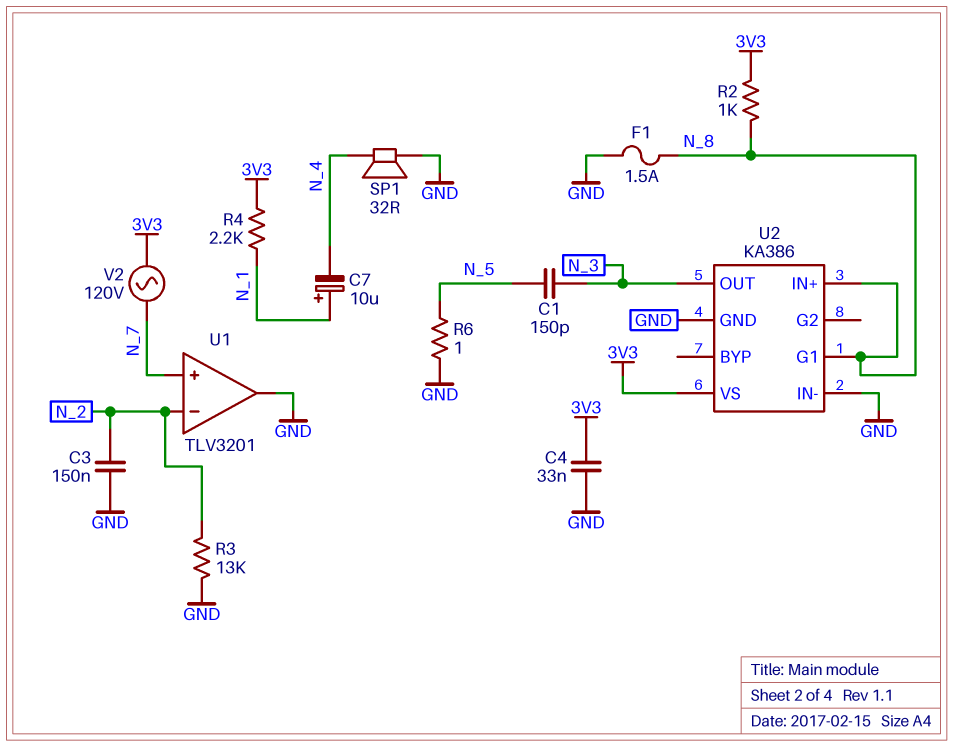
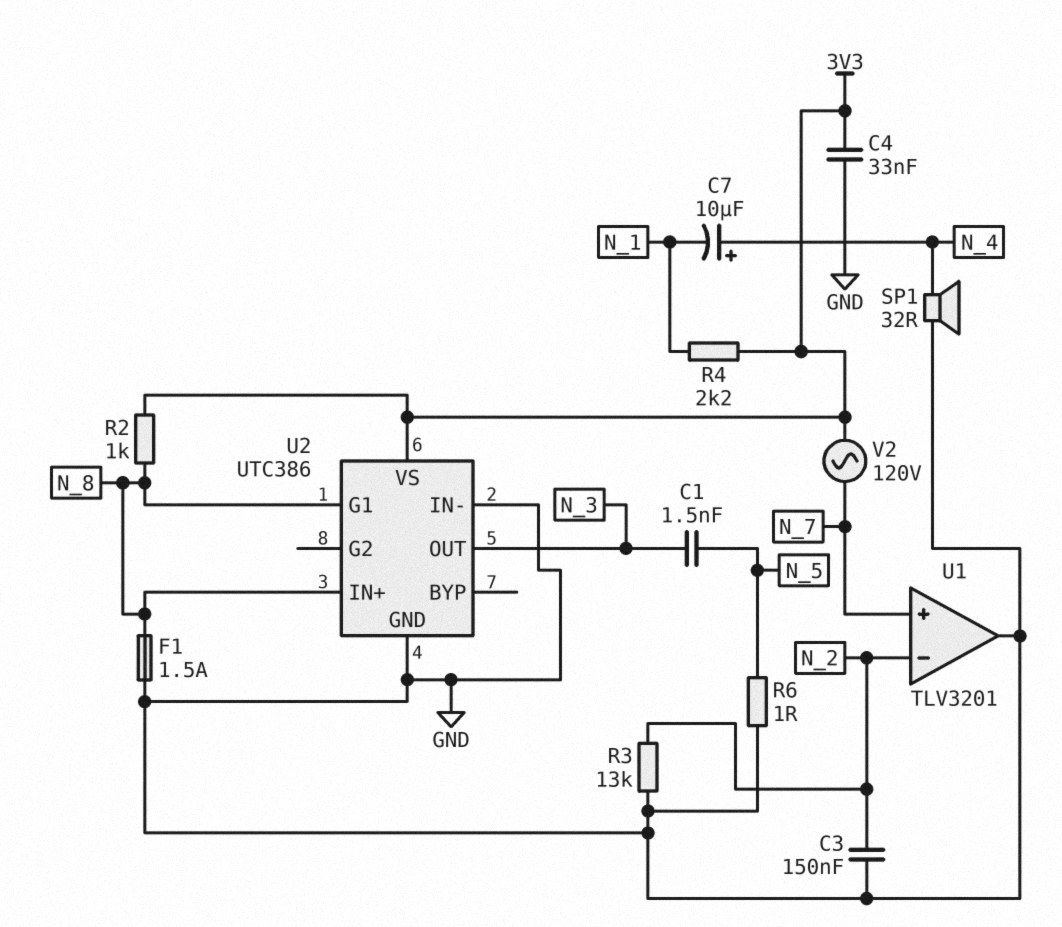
C1: 150pF (N_3, N_5) -> 1.5nF (N_3, N_5)
C7: 10uF (plus N_1, minus N_4) -> 10uF (plus N_4, minus N_1)
U2: KA386 -> UTC386

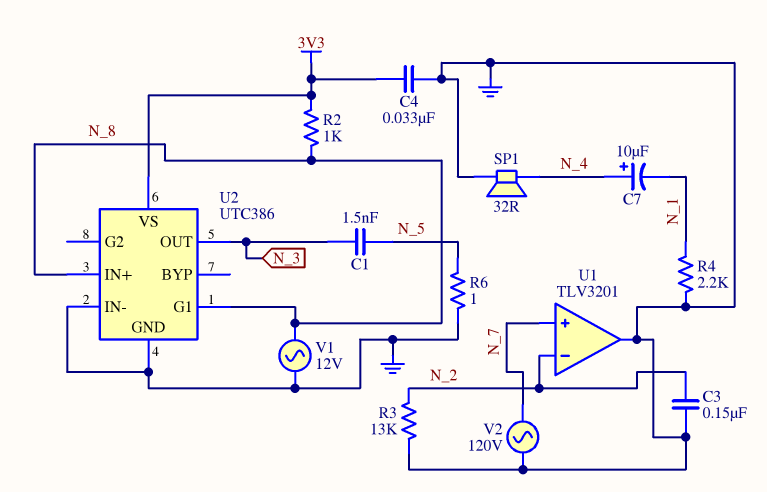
F1: 1.5A (GND, N_8) -> none
R4: 2.2k (3V3, N_1) -> 2.2k (GND, N_1)
V1: none -> AC 12V (GND, N_8)
V2: AC 120V (3V3, N_7) -> AC 120V (GND, N_7)

